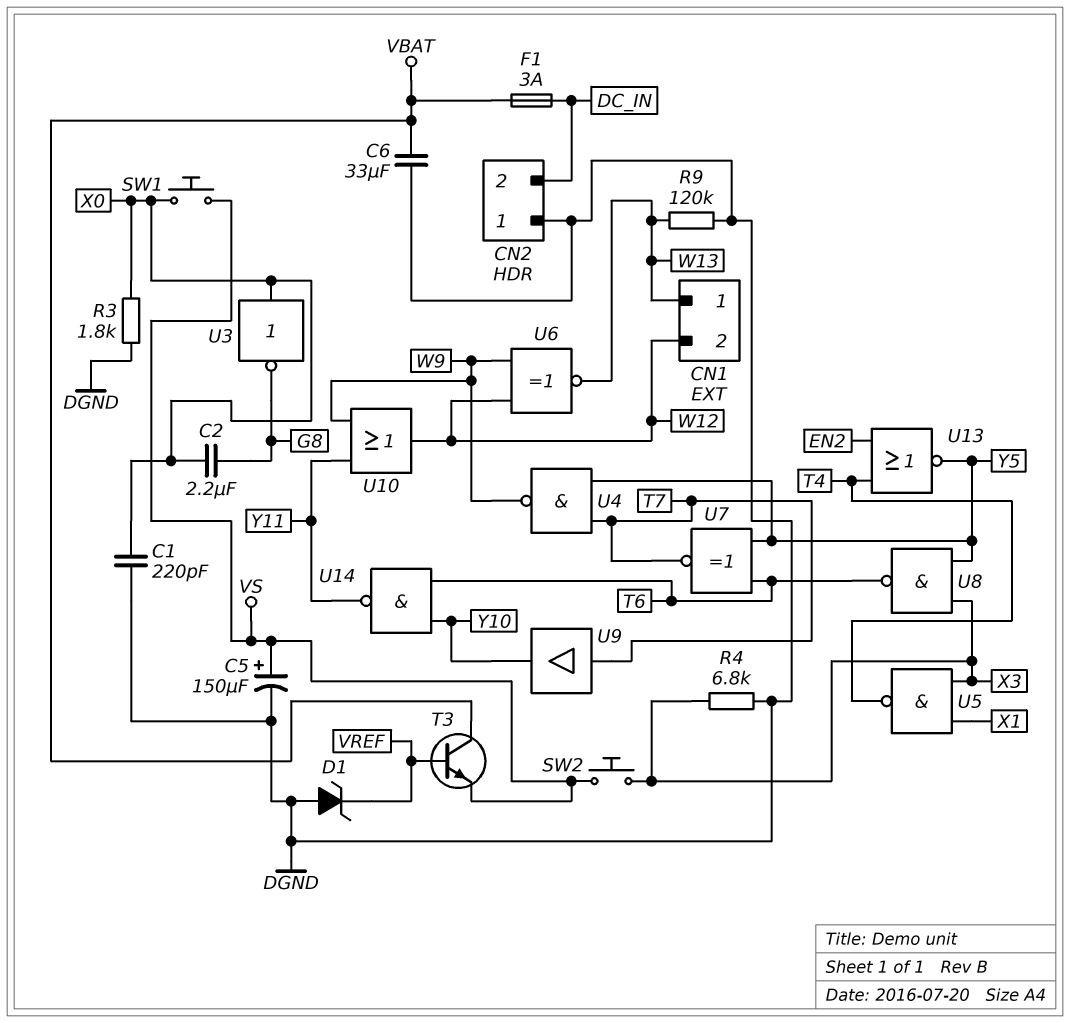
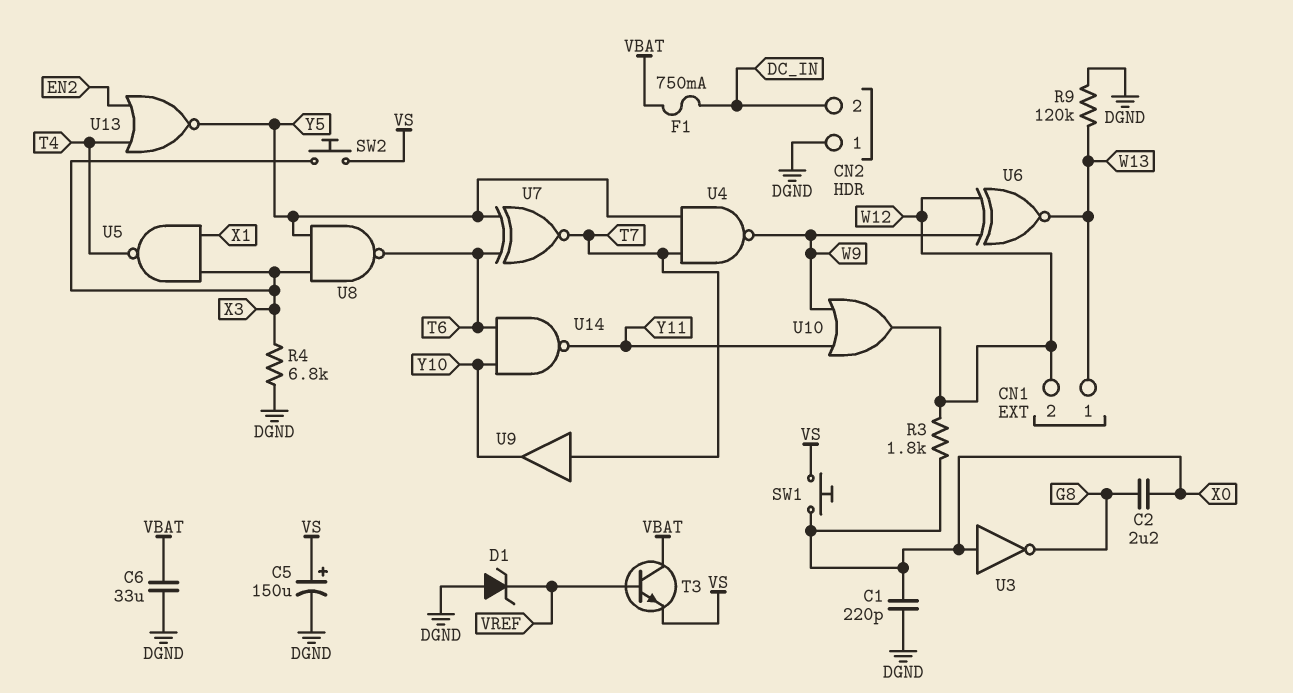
F1: 3A (DC_IN, VBAT) -> 750mA (DC_IN, VBAT)
R3: 1.8k (DGND, X0) -> 1.8k (W12, X0)

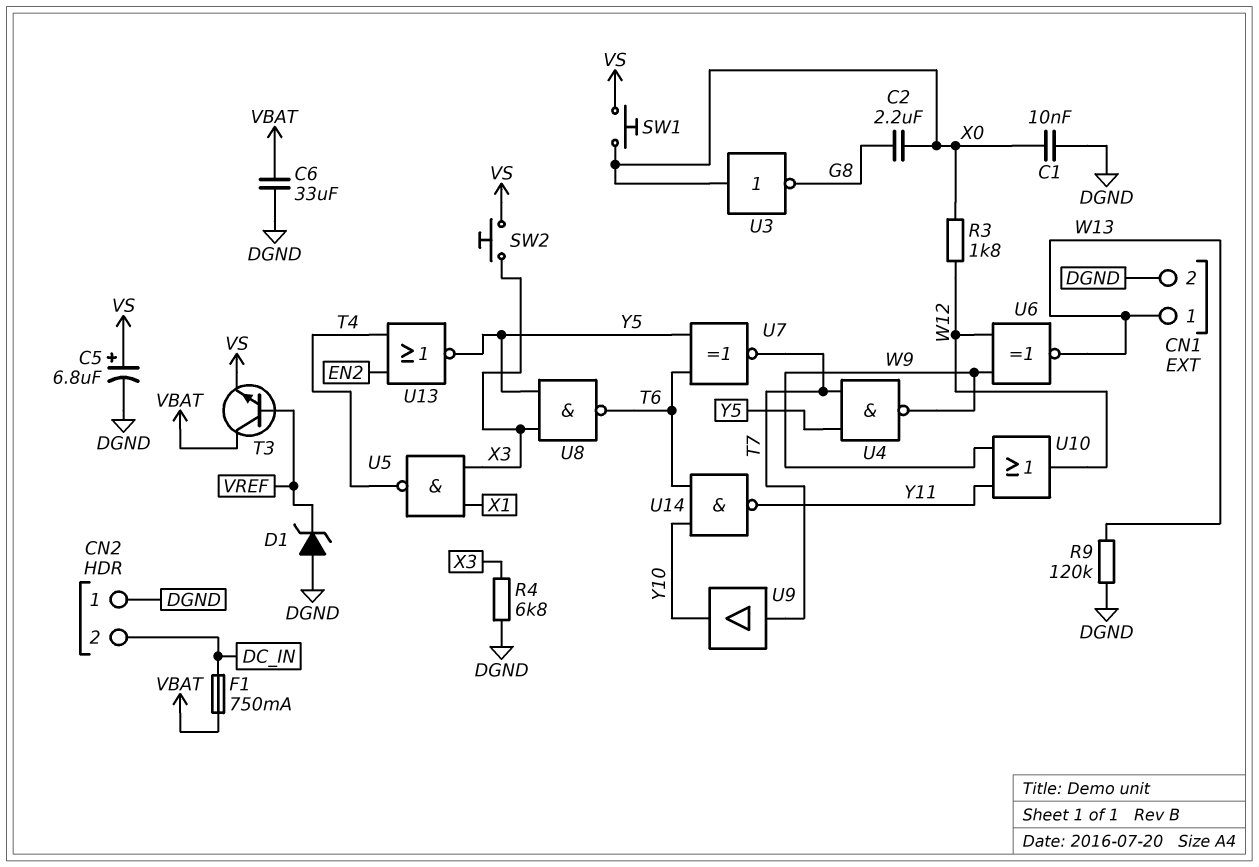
C1: 220pF (DGND, X0) -> 10nF (DGND, X0)
C5: 150uF (plus VS, minus DGND) -> 6.8uF (plus VS, minus DGND)
CN1 pin 2: W12 -> DGND

